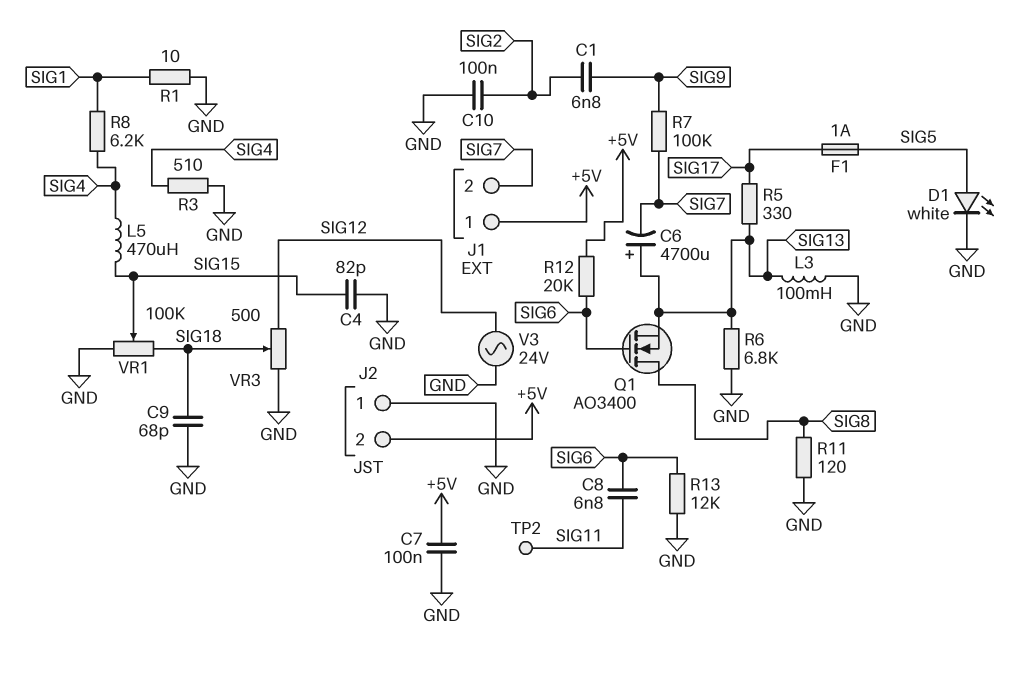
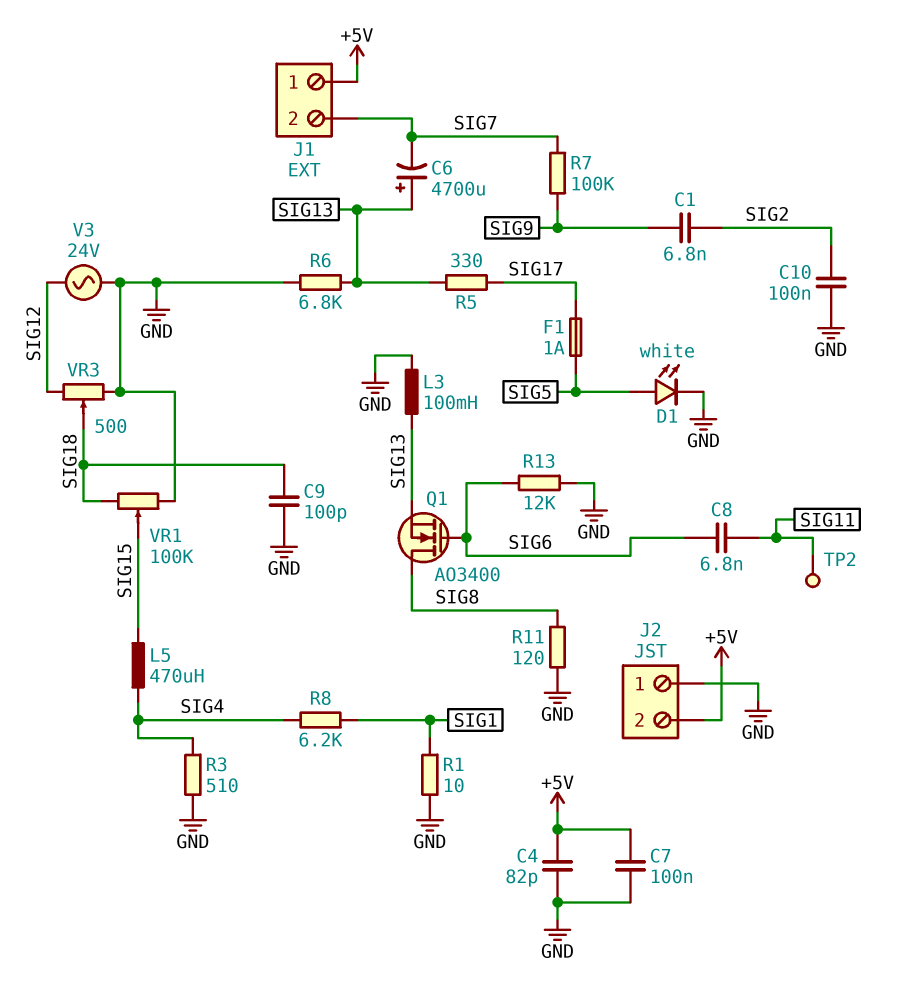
C4: 82pF (GND, SIG15) -> 82pF (+5V, GND)
C9: 68pF (GND, SIG18) -> 100pF (GND, SIG18)
R12: 20k (+5V, SIG6) -> none

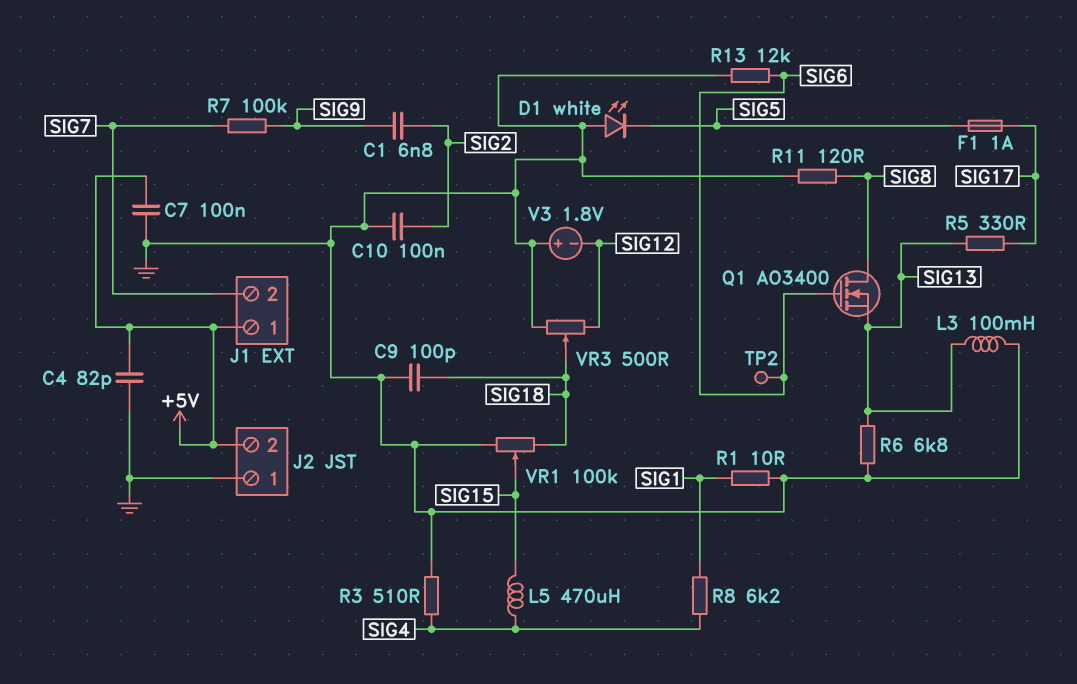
C6: 4700uF (plus SIG13, minus SIG7) -> none
C8: 6.8nF (SIG6, SIG11) -> none
D1: LED white (A SIG5, K GND) -> LED white (A GND, K SIG5)
TP2: test point (SIG11) -> test point (SIG6)
V3: AC 24V (GND, SIG12) -> 1.8V (plus GND, minus SIG12)

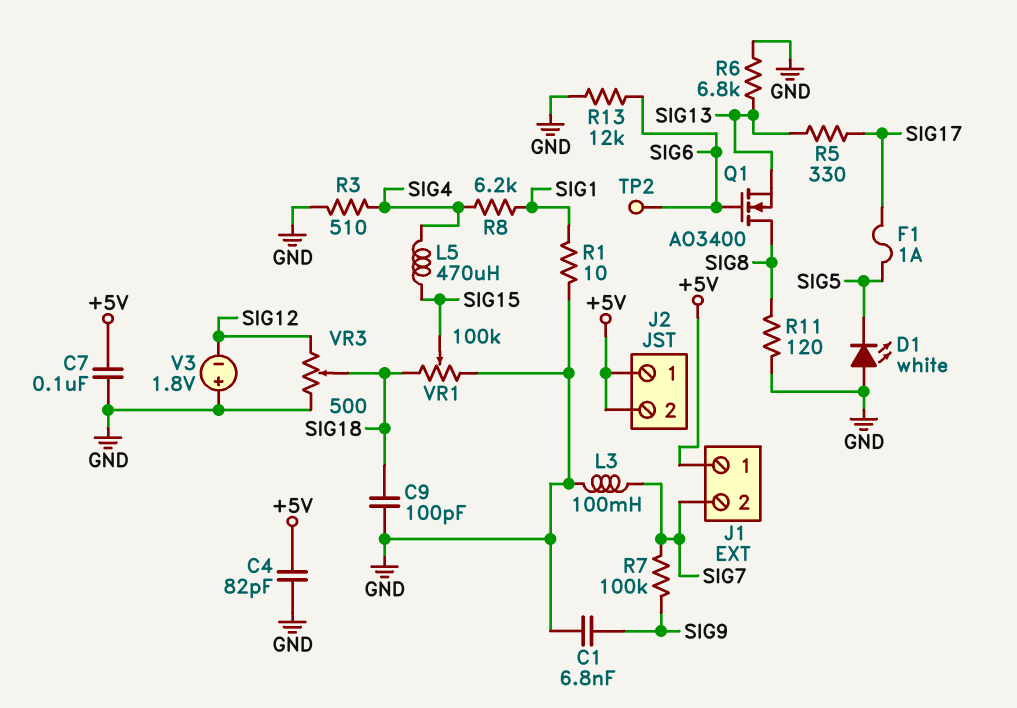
C1: 6.8nF (SIG2, SIG9) -> 6.8nF (GND, SIG9)
C10: 100nF (GND, SIG2) -> none
J2 pin 1: GND -> +5V
L3: 100mH (GND, SIG13) -> 100mH (GND, SIG7)

